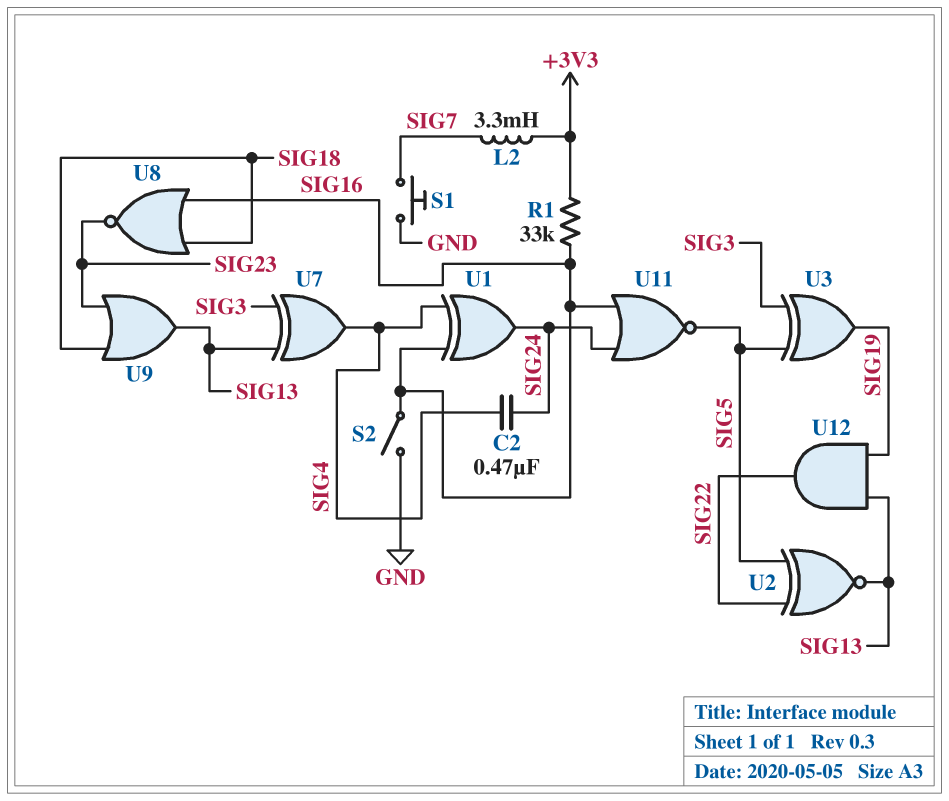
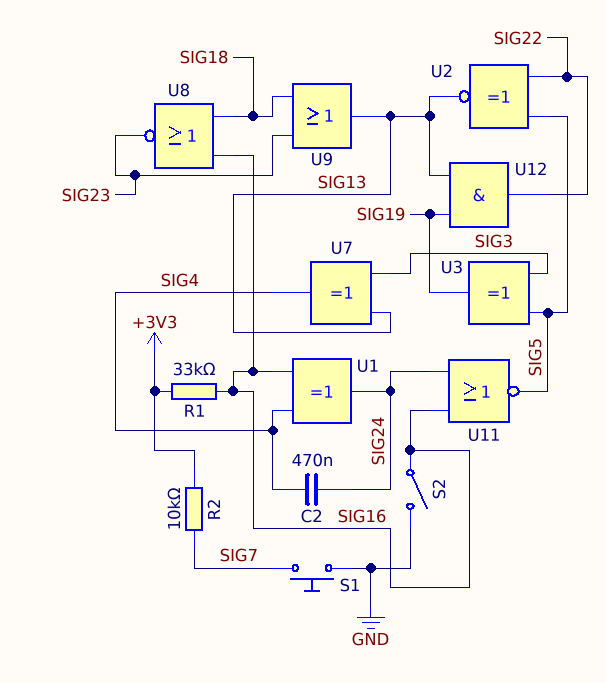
L2: 3.3mH (+3V3, SIG7) -> none
R2: none -> 10k (+3V3, SIG7)

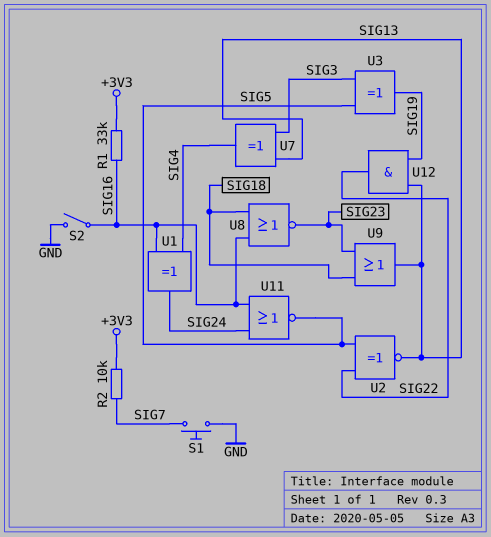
C2: 470nF (SIG4, SIG24) -> none

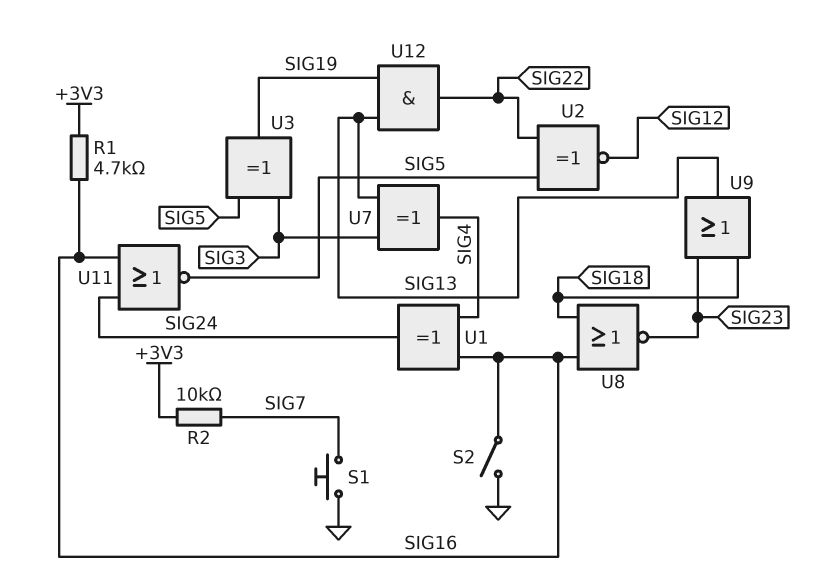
R1: 33k (+3V3, SIG16) -> 4.7k (+3V3, SIG16)
U2: XNOR (in SIG5, in SIG22, out SIG13) -> XNOR (in SIG5, in SIG22, out SIG12)

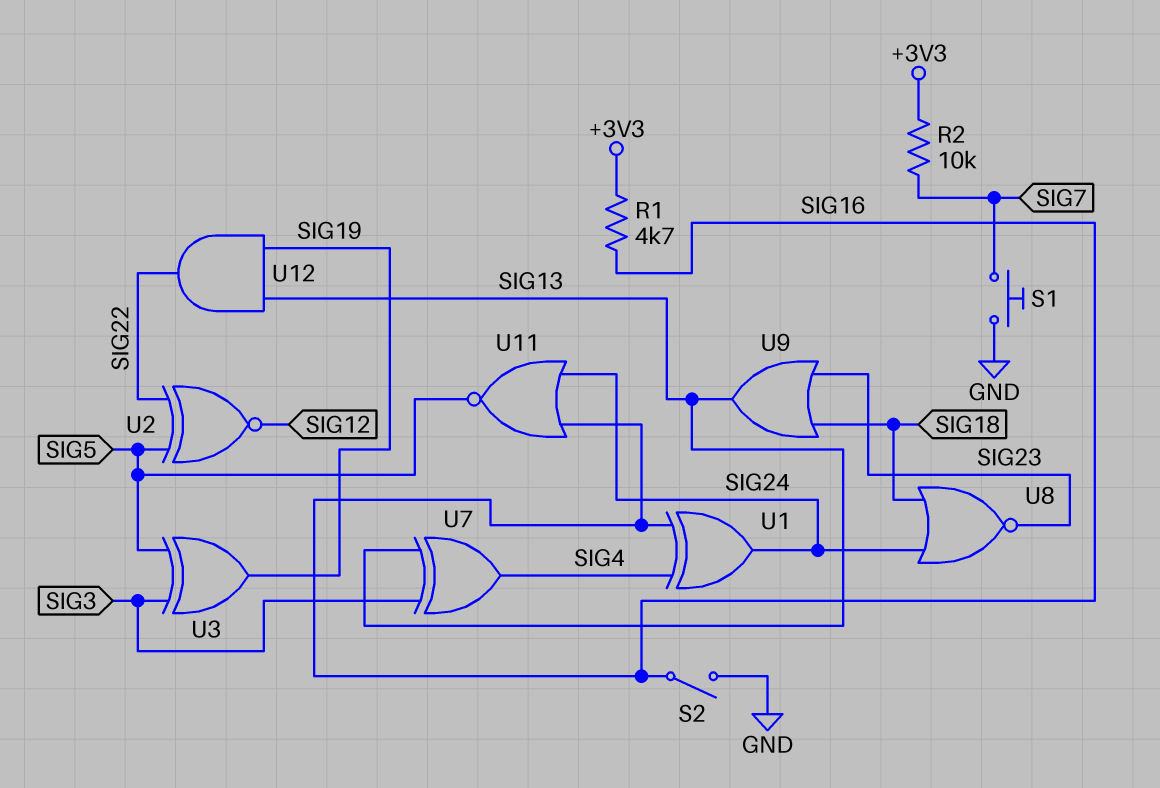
U8: NOR (in SIG16, in SIG18, out SIG23) -> NOR (in SIG18, in SIG24, out SIG23)

